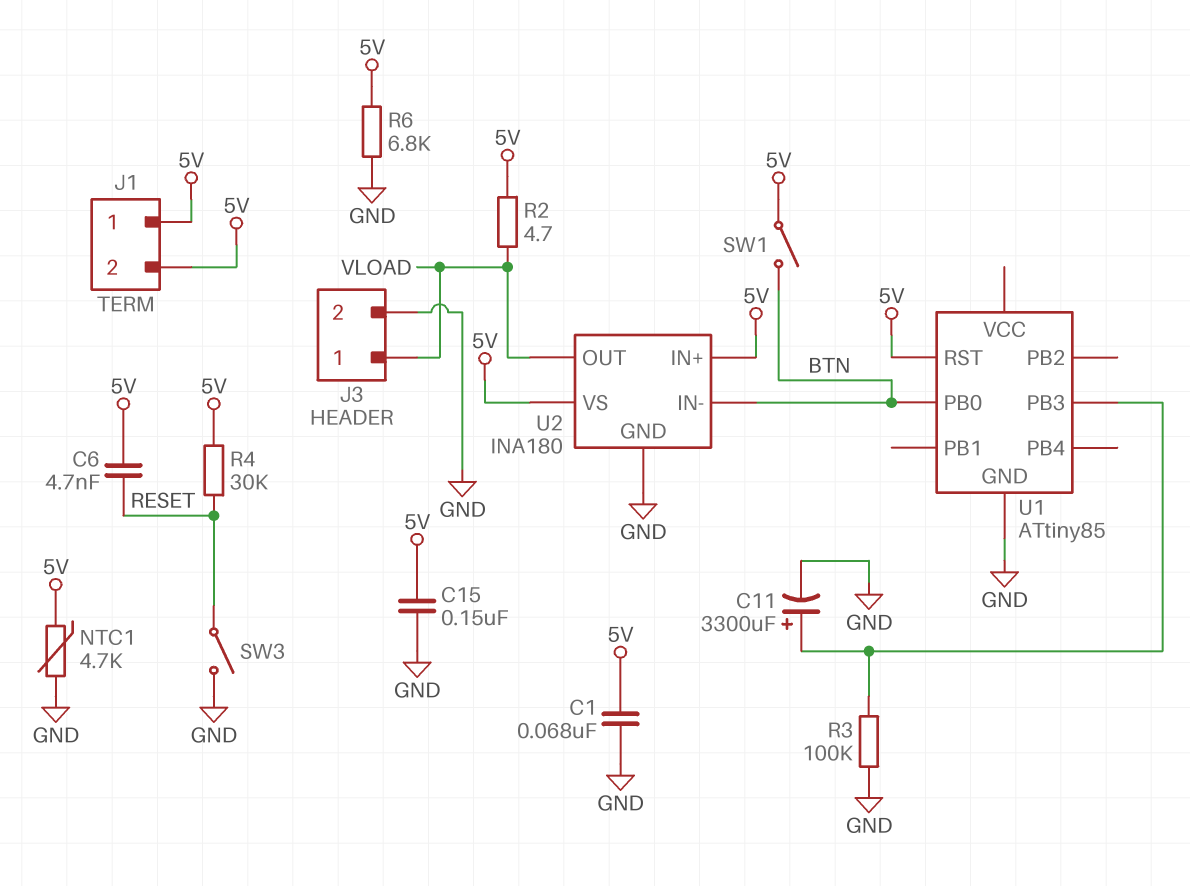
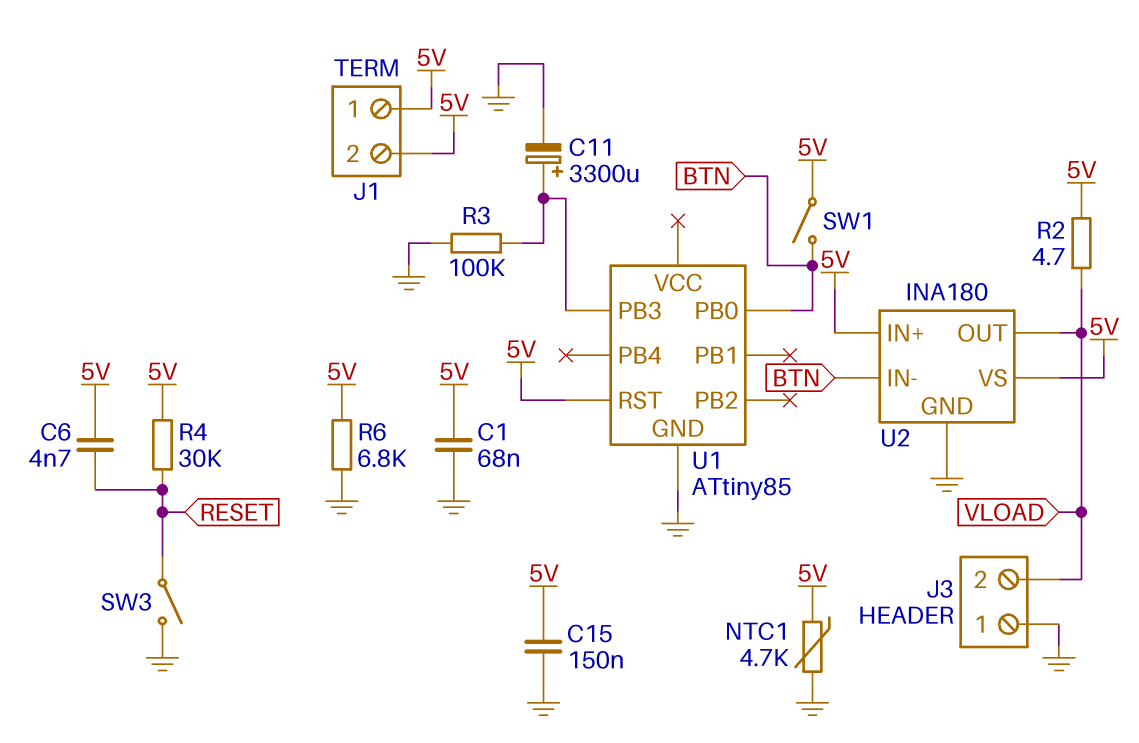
J3 pin 1: VLOAD -> GND
J3 pin 2: GND -> VLOAD

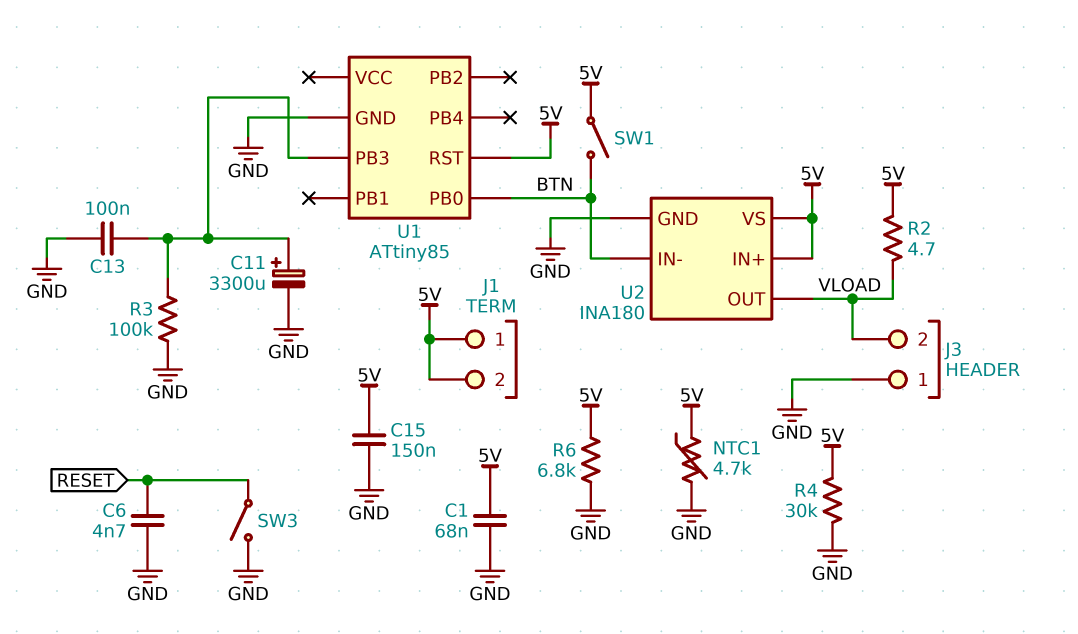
C6: 4.7nF (5V, RESET) -> 4.7nF (GND, RESET)
C13: none -> 100nF (GND, U1/PB3)
R4: 30k (5V, RESET) -> 30k (5V, GND)

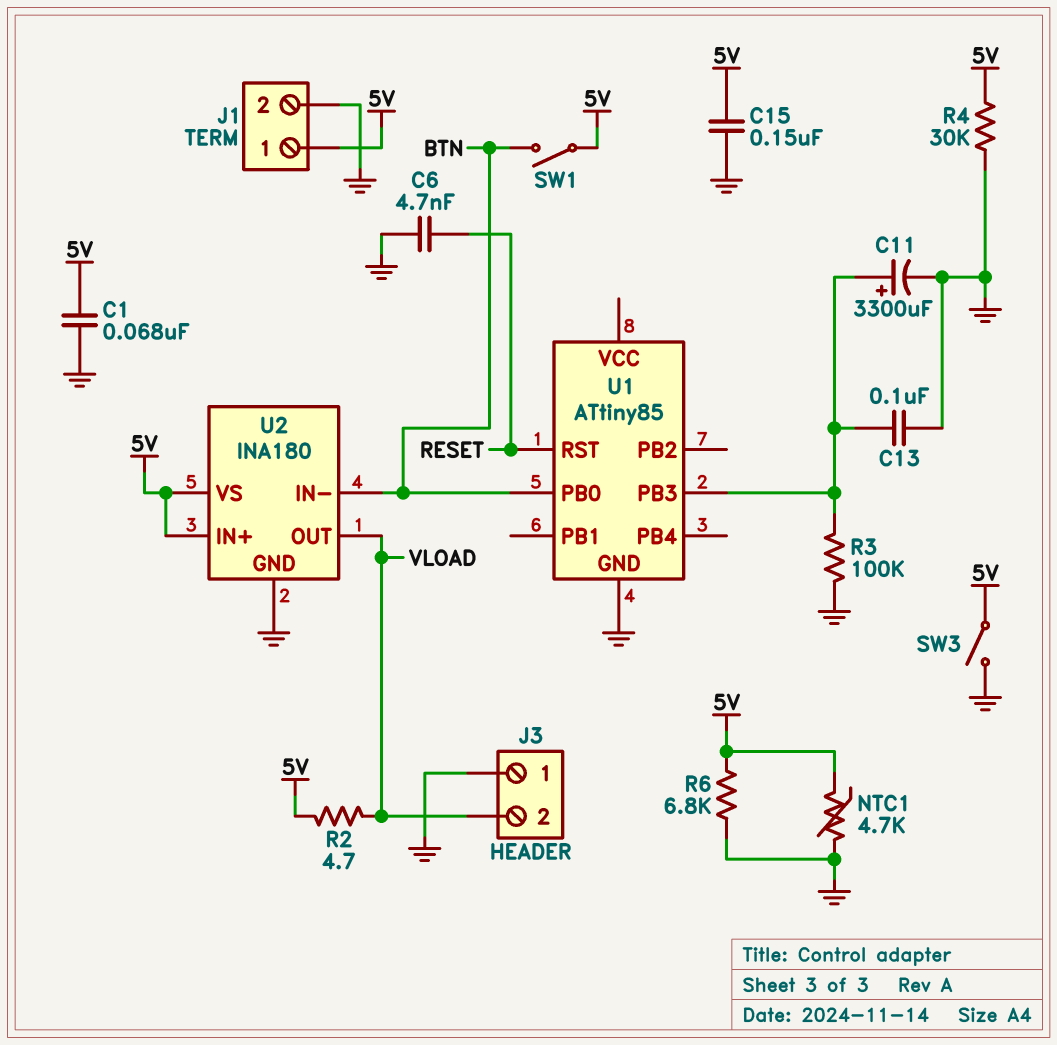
J1 pin 2: 5V -> GND
SW3: switch (GND, RESET) -> switch (5V, GND)
U1 pin RST: 5V -> RESET

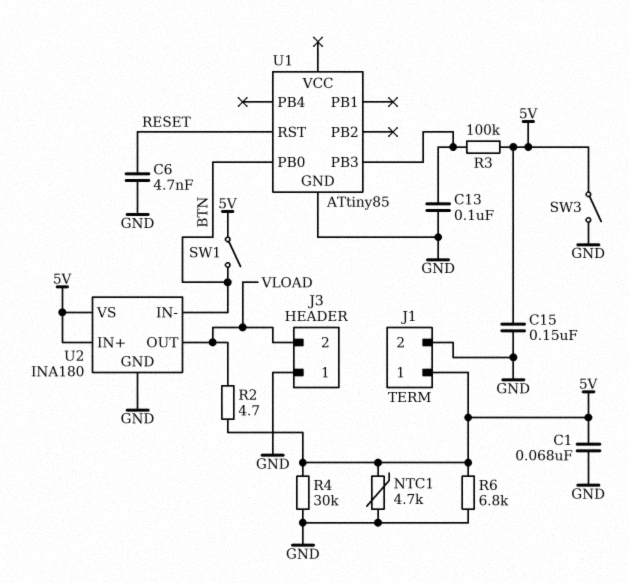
C11: 3300uF (plus U1/PB3, minus GND) -> none
R3: 100k (GND, U1/PB3) -> 100k (5V, U1/PB3)

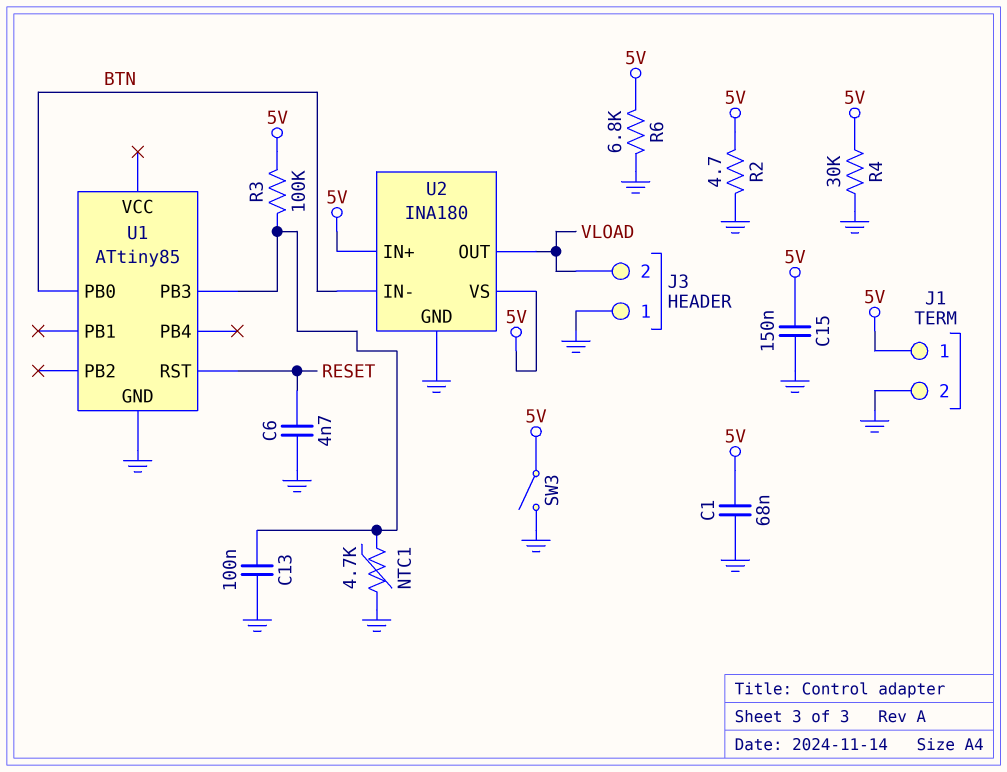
NTC1: 4.7k (5V, GND) -> 4.7k (GND, U1/PB3)
R2: 4.7 (5V, VLOAD) -> 4.7 (5V, GND)
SW1: switch (5V, BTN) -> none

